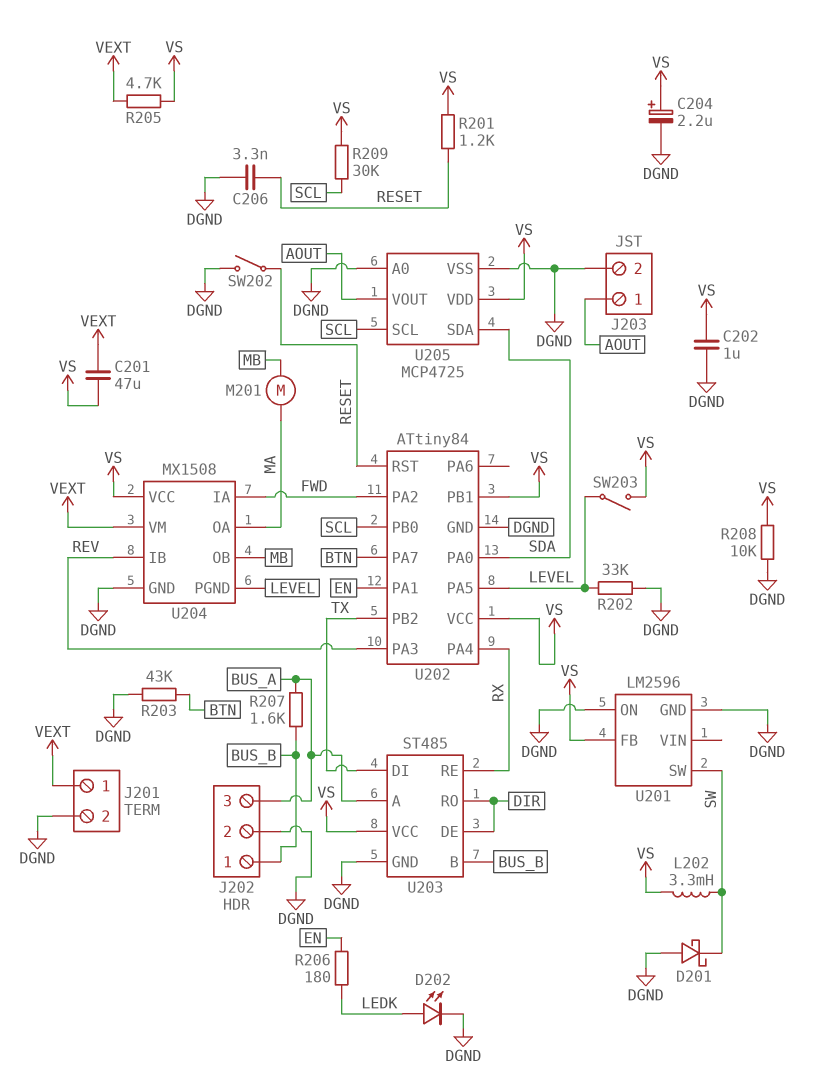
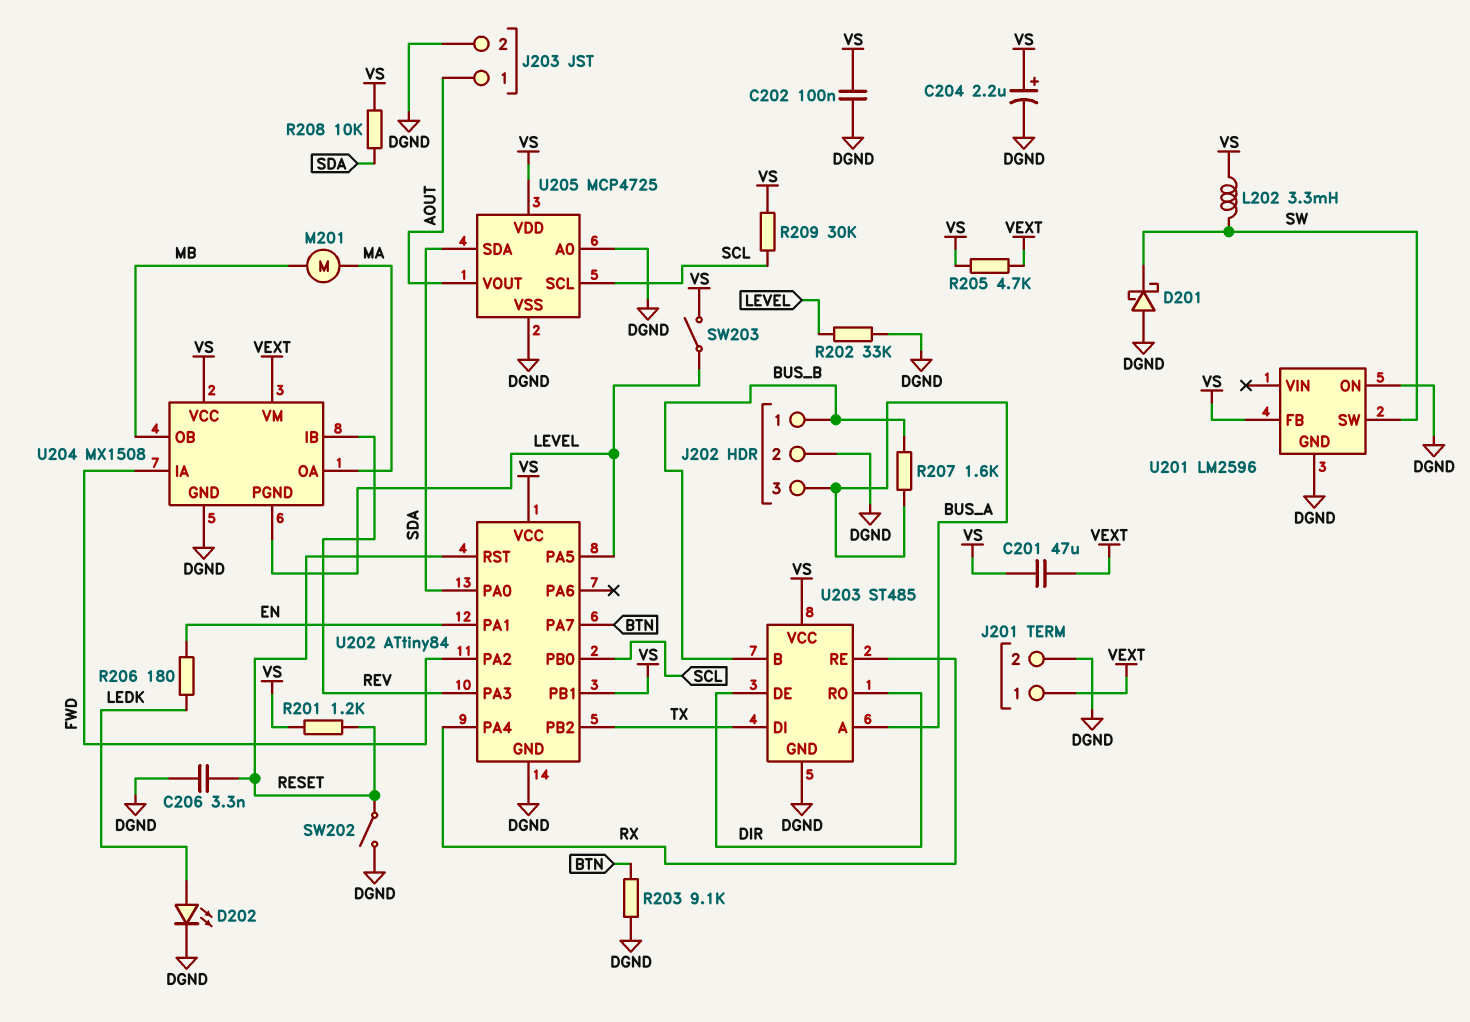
C202: 1uF (DGND, VS) -> 100nF (DGND, VS)
R203: 43k (BTN, DGND) -> 9.1k (BTN, DGND)
R208: 10k (DGND, VS) -> 10k (SDA, VS)

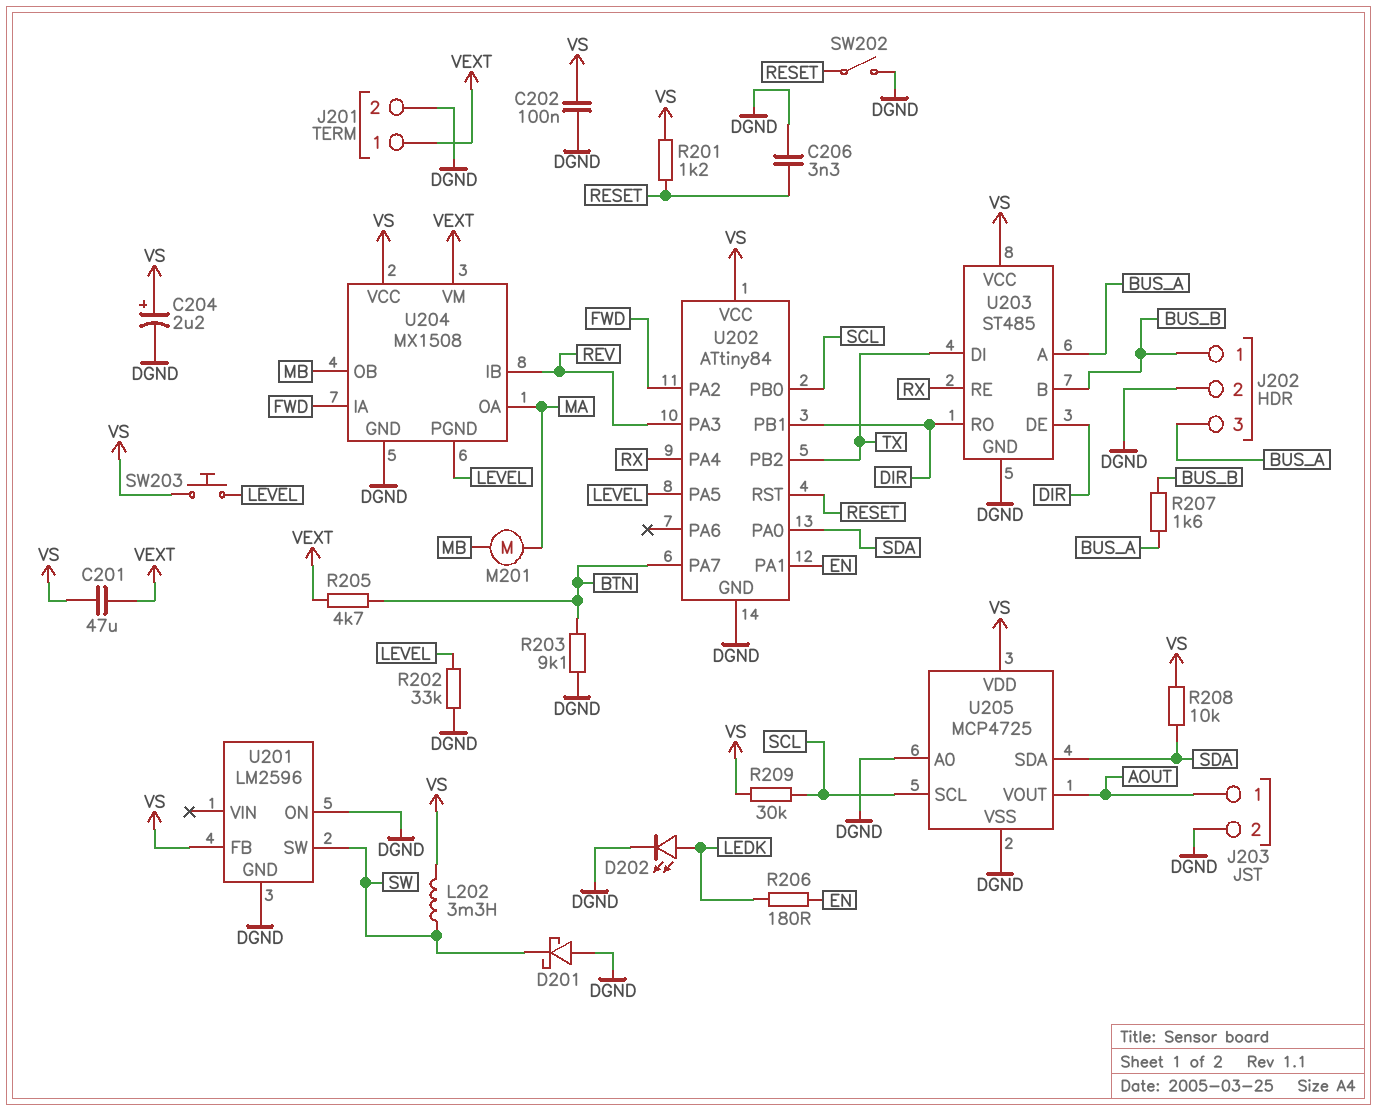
R205: 4.7k (VEXT, VS) -> 4.7k (BTN, VEXT)
SW203: switch (LEVEL, VS) -> button (LEVEL, VS)
U202 pin PB1: VS -> DIR

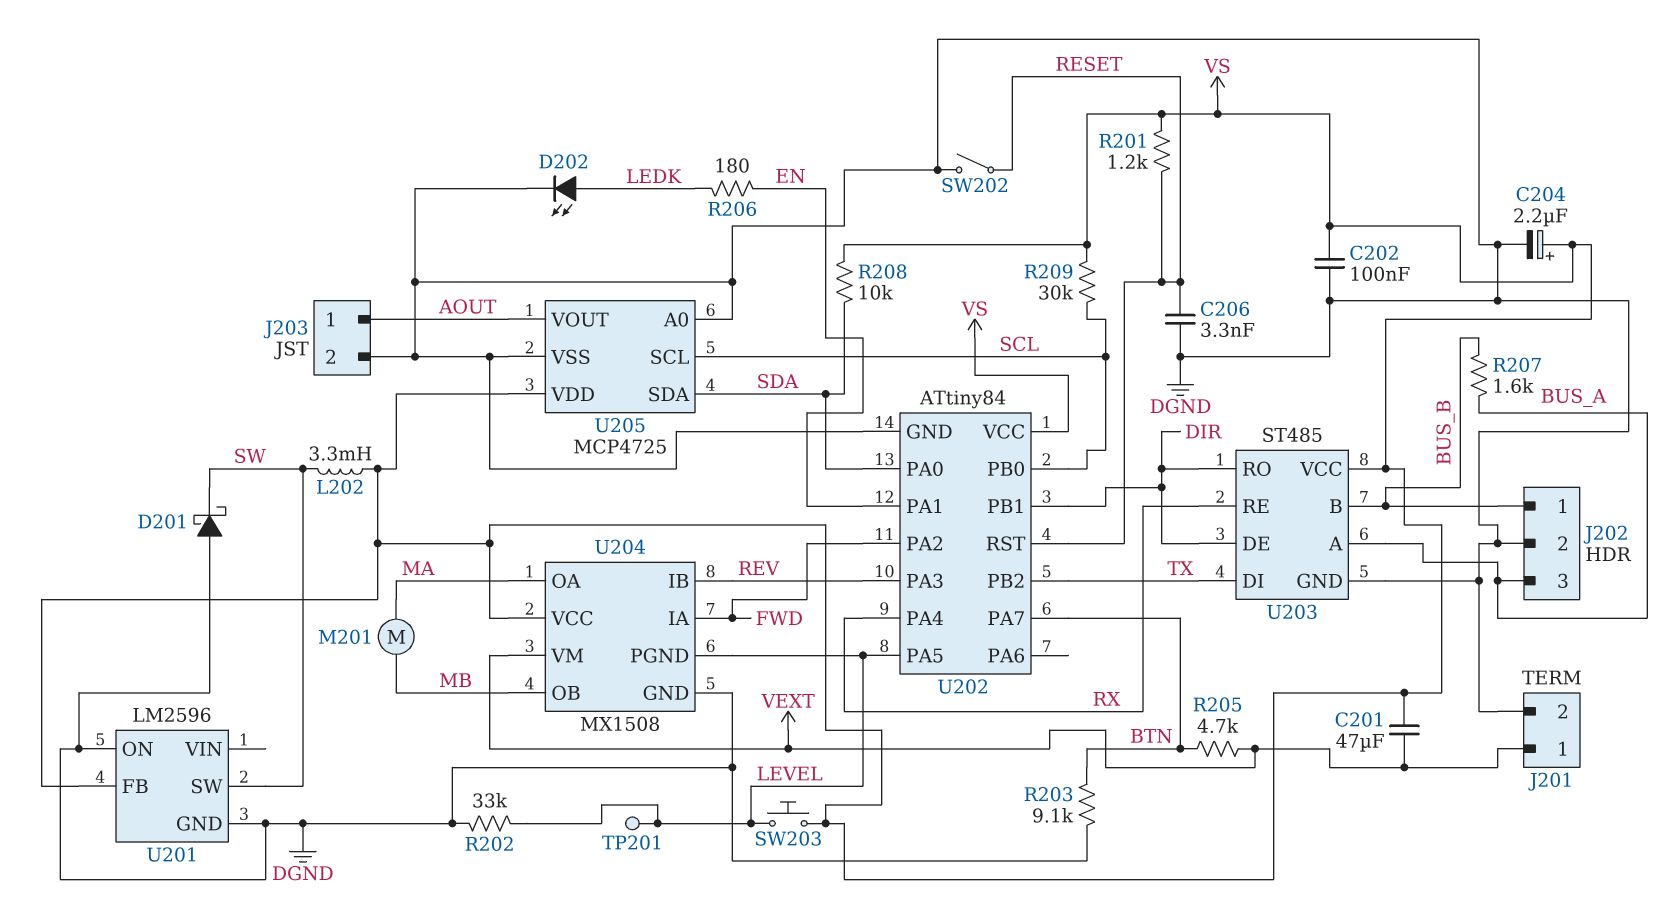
TP201: none -> test point (LEVEL)

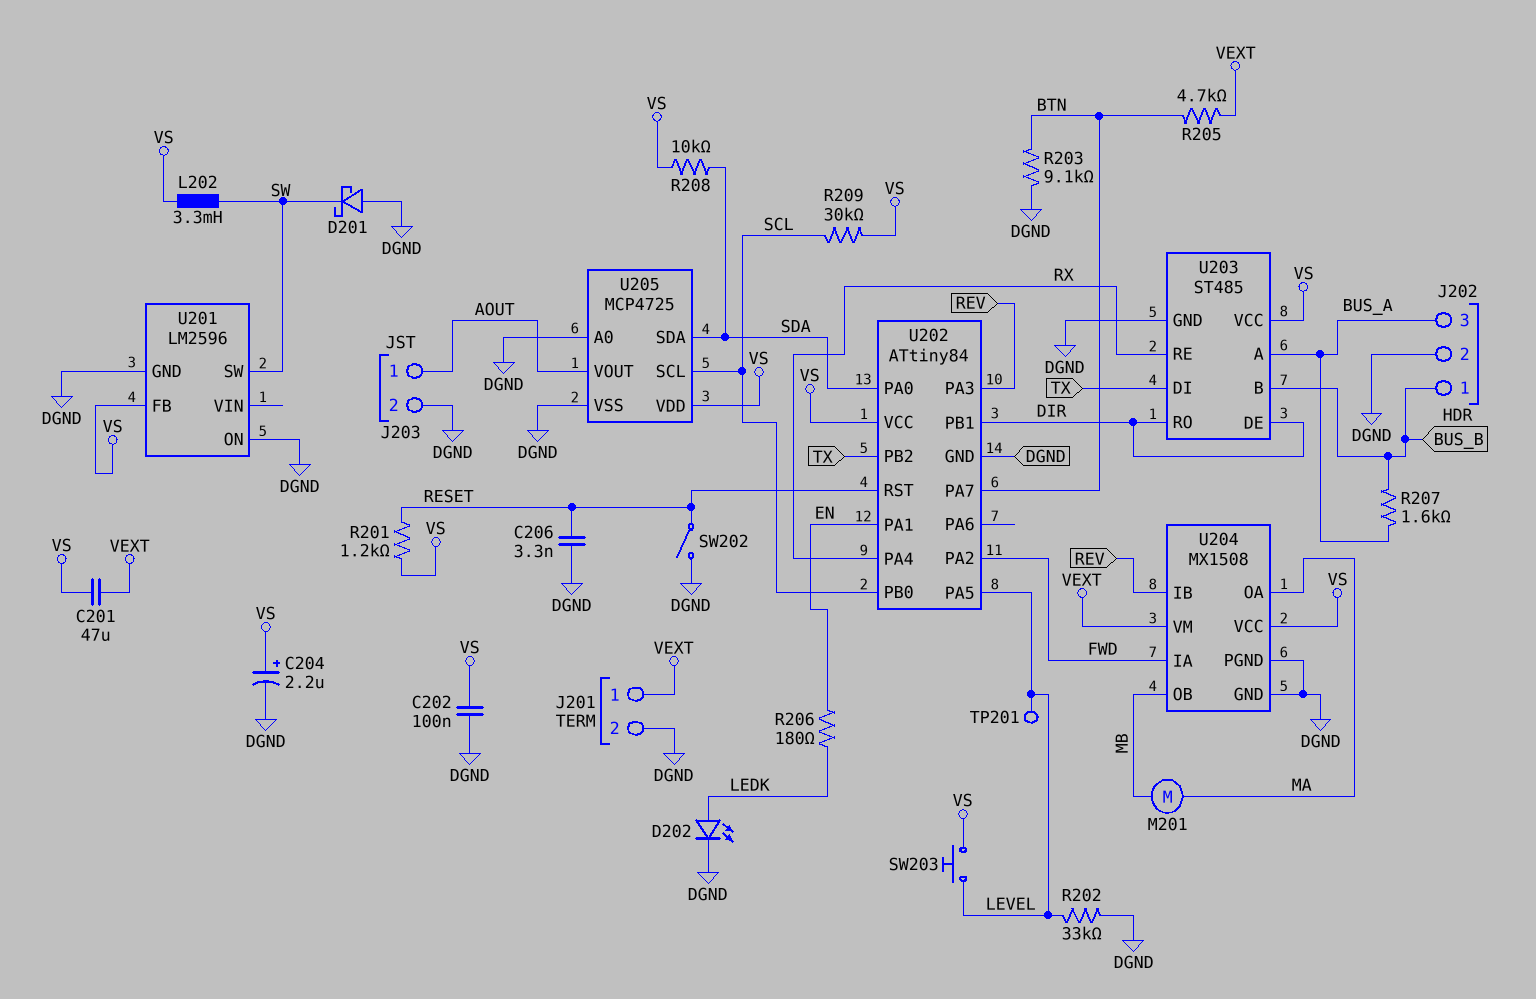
U204 pin PGND: LEVEL -> DGND

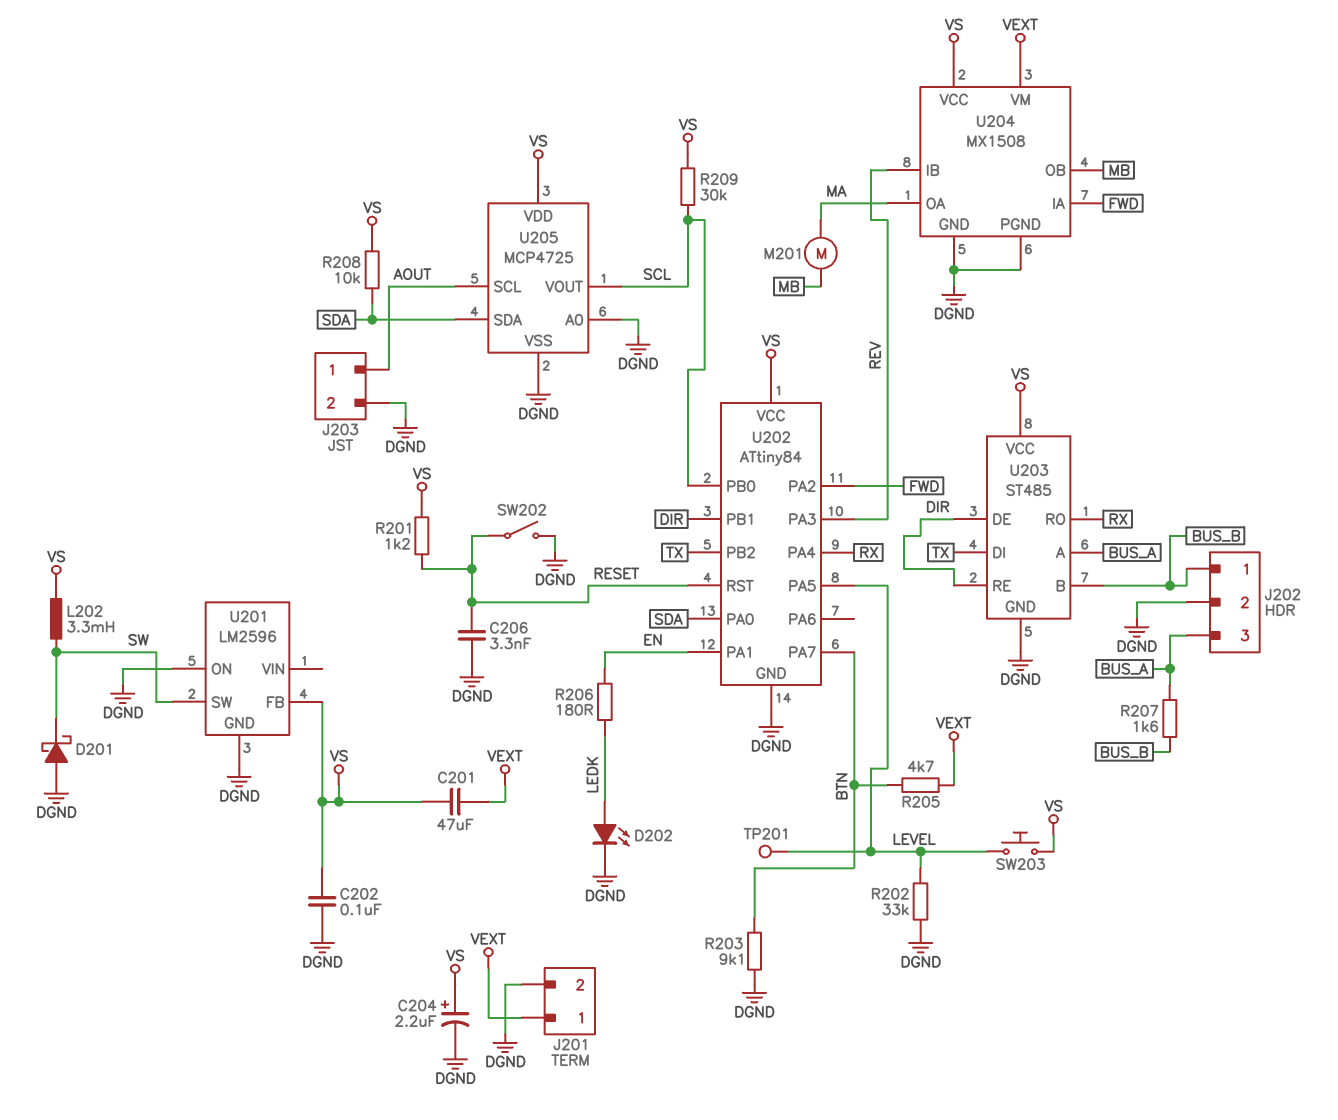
U203 pin RE: RX -> DIR
U203 pin RO: DIR -> RX
U205 pin SCL: SCL -> AOUT
U205 pin VOUT: AOUT -> SCL

